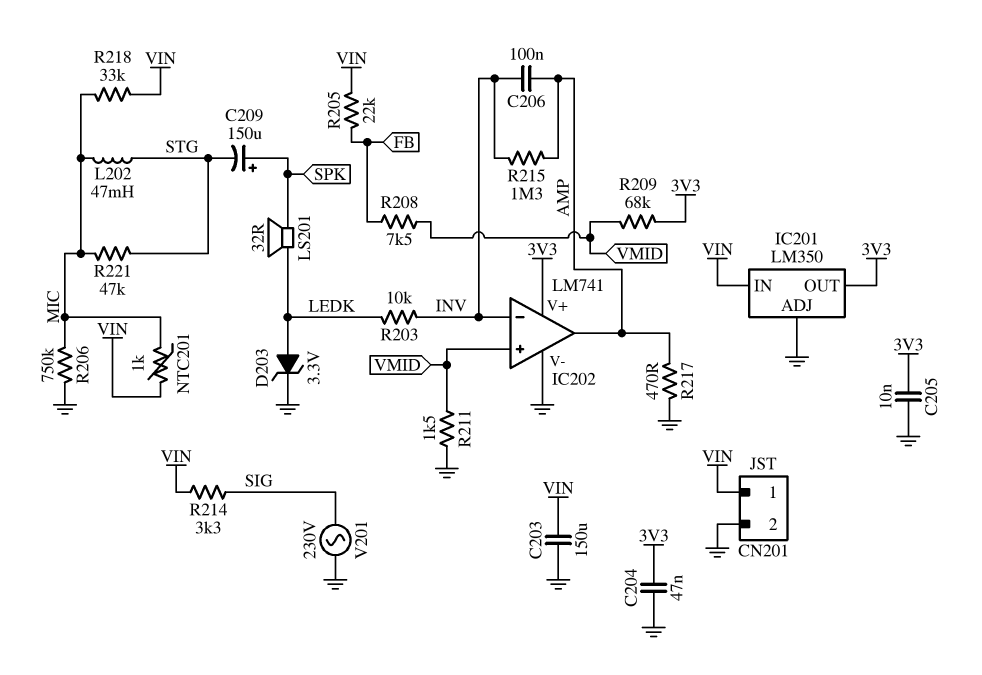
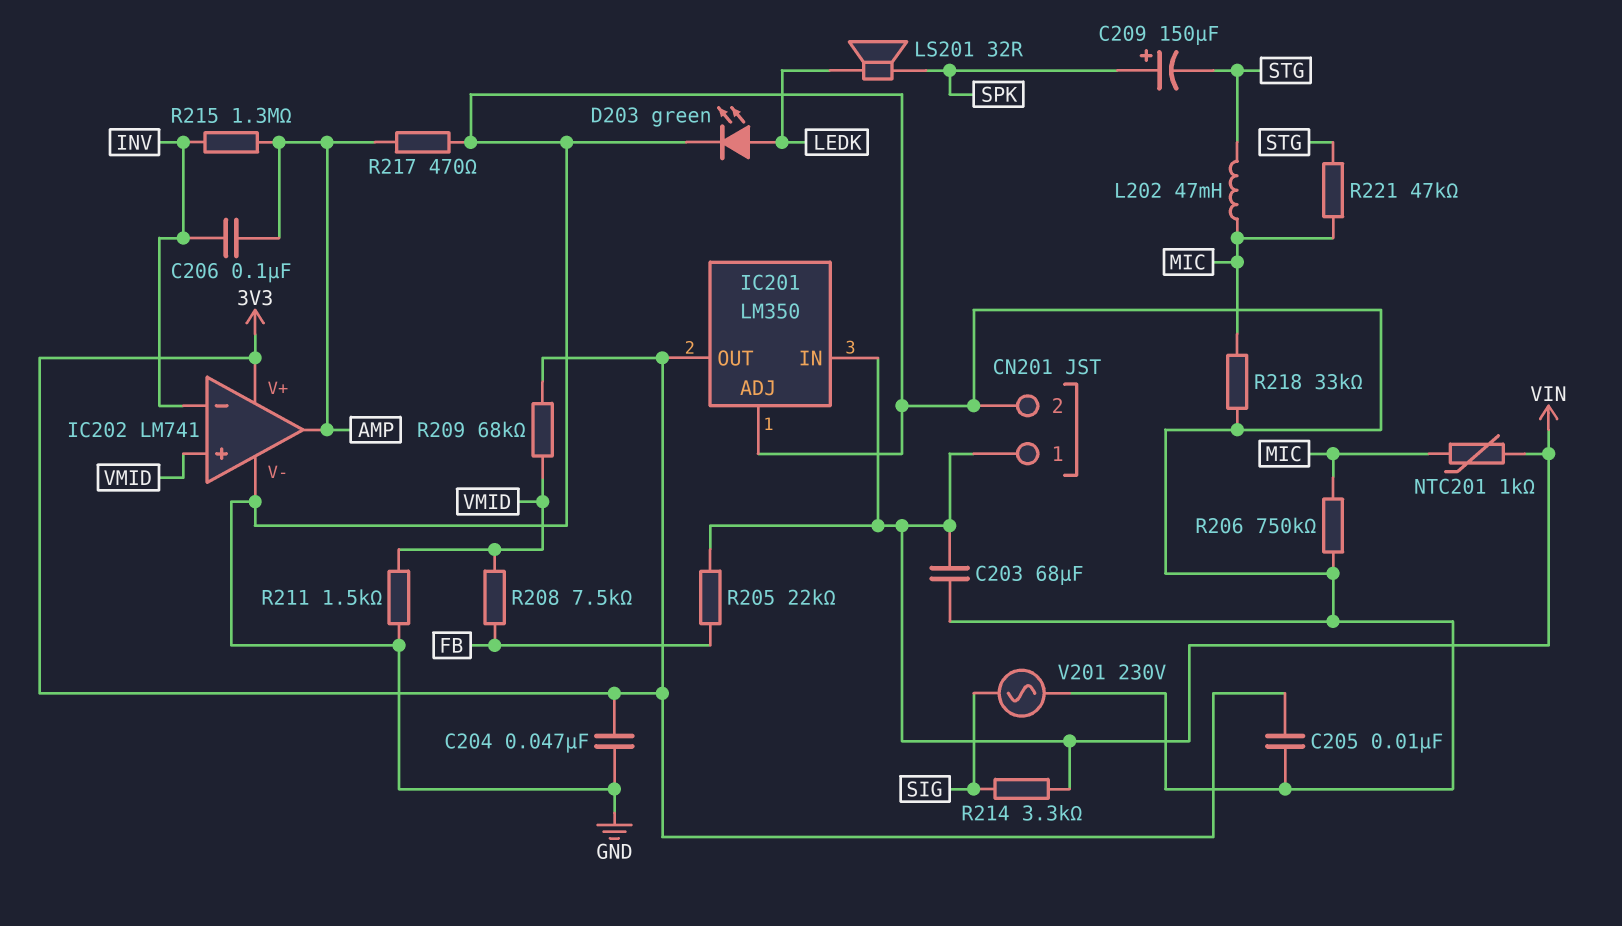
C203: 150uF (GND, VIN) -> 68uF (GND, VIN)
D203: zener 3.3V (A LEDK, K GND) -> LED green (A LEDK, K GND)
R203: 10k (INV, LEDK) -> none
R218: 33k (MIC, VIN) -> 33k (GND, MIC)

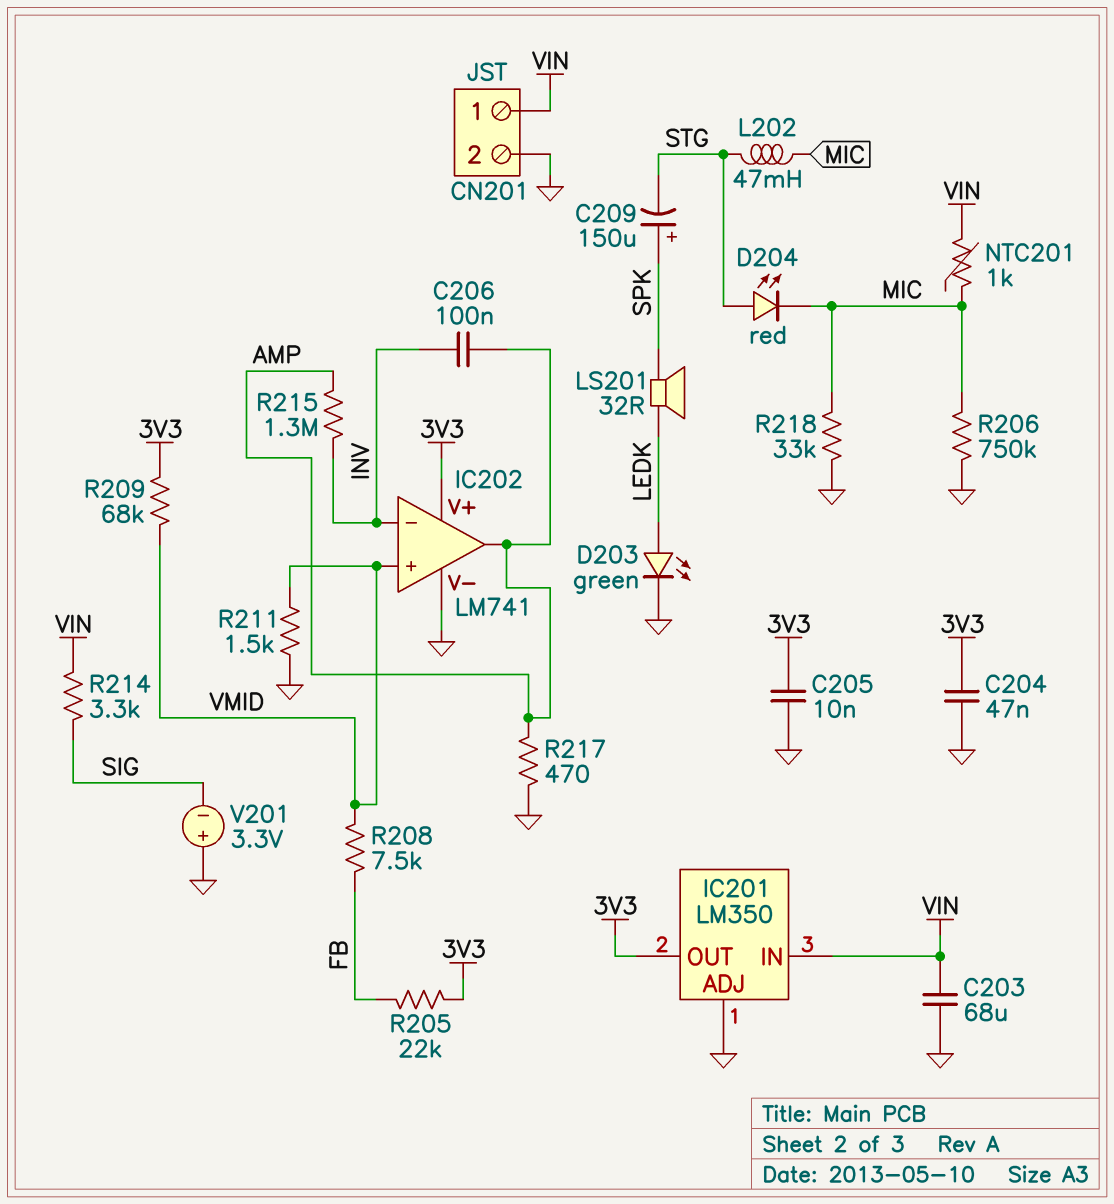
D204: none -> LED red (A STG, K MIC)
R205: 22k (FB, VIN) -> 22k (3V3, FB)
R221: 47k (MIC, STG) -> none
V201: AC 230V (GND, SIG) -> 3.3V (plus GND, minus SIG)

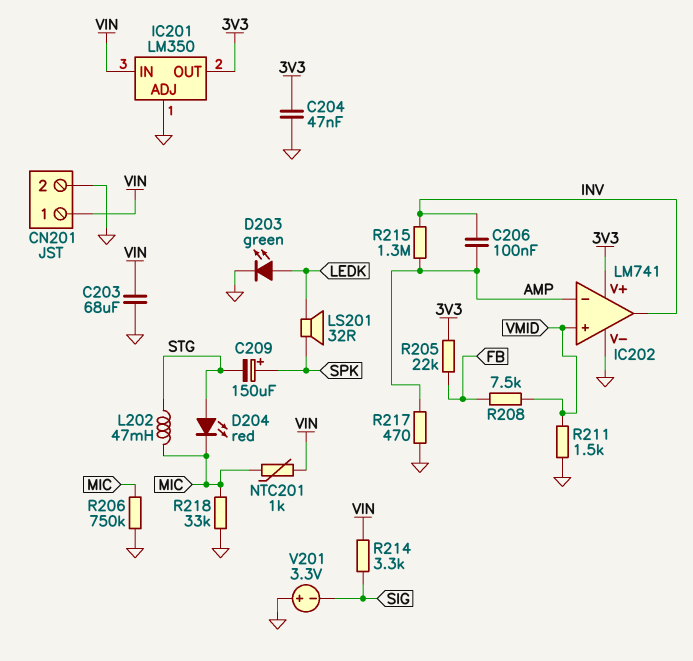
C205: 10nF (3V3, GND) -> none
IC202 pin in-: INV -> AMP
IC202 pin out: AMP -> INV
R209: 68k (3V3, VMID) -> none

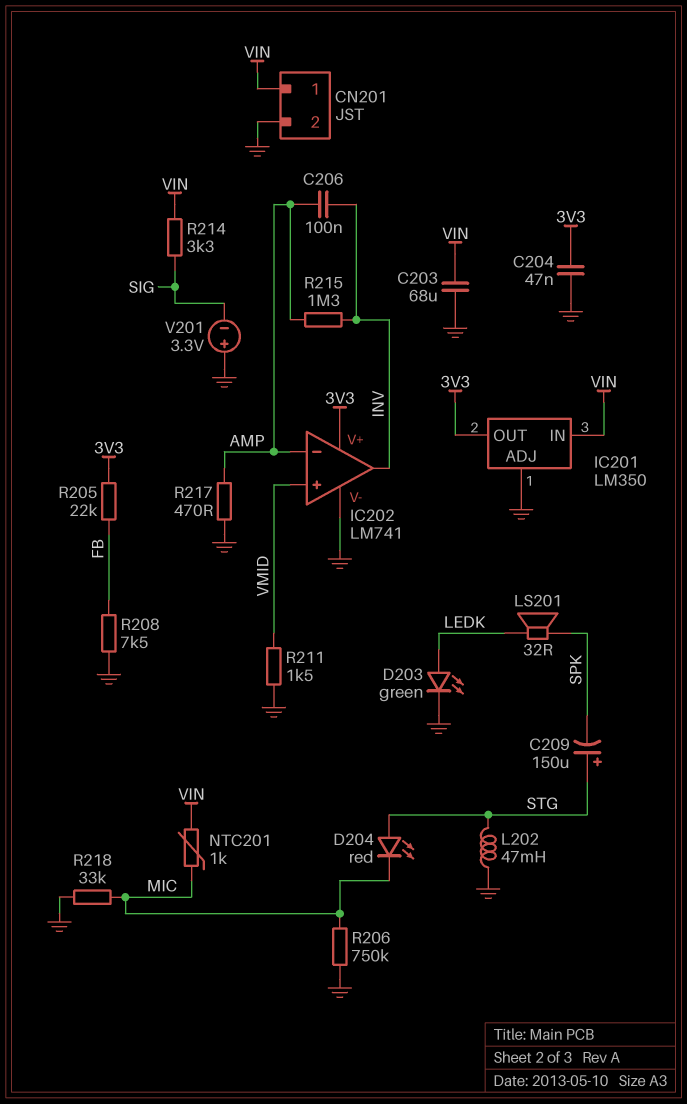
C209: 150uF (plus SPK, minus STG) -> 150uF (plus STG, minus SPK)
L202: 47mH (MIC, STG) -> 47mH (GND, STG)
R208: 7.5k (FB, VMID) -> 7.5k (FB, GND)

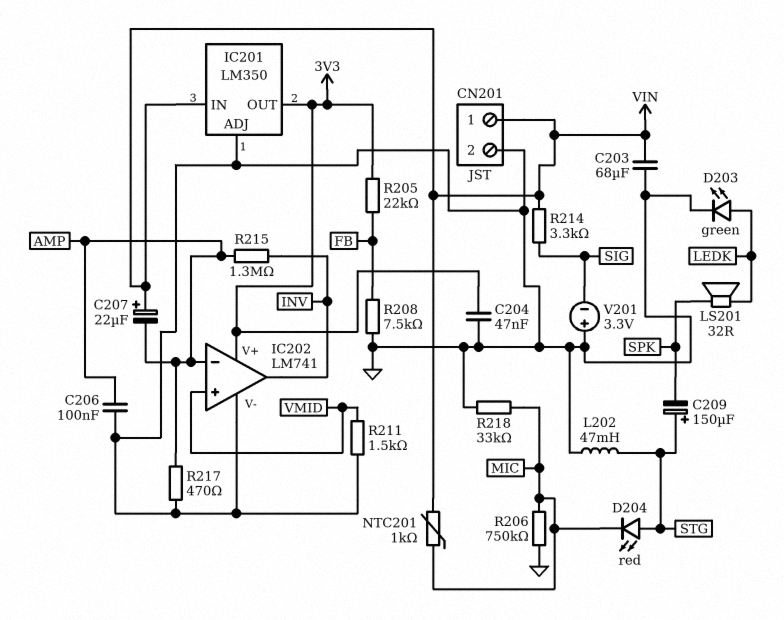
C206: 100nF (AMP, INV) -> 100nF (AMP, GND)
C207: none -> 22uF (plus VIN, minus AMP)

